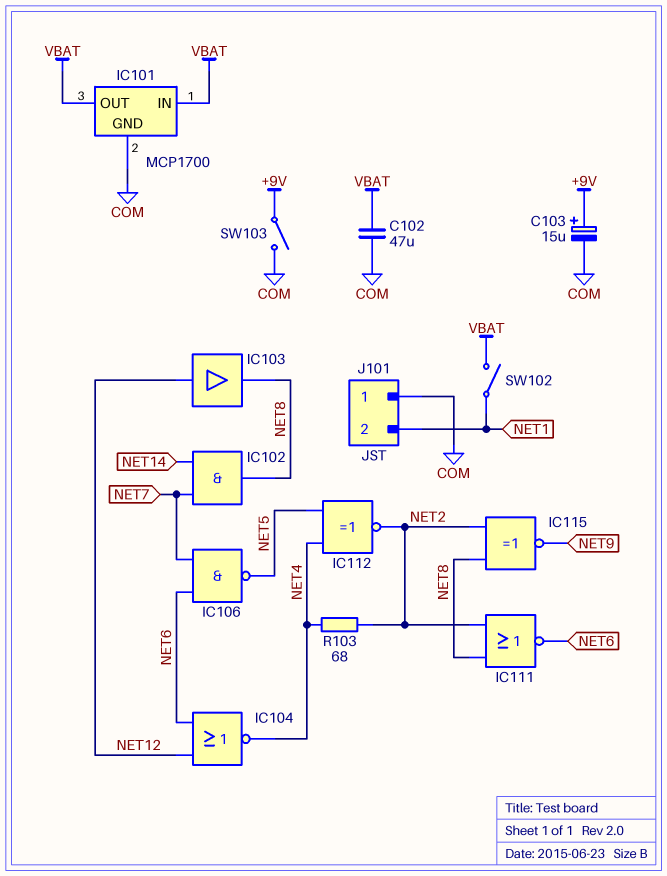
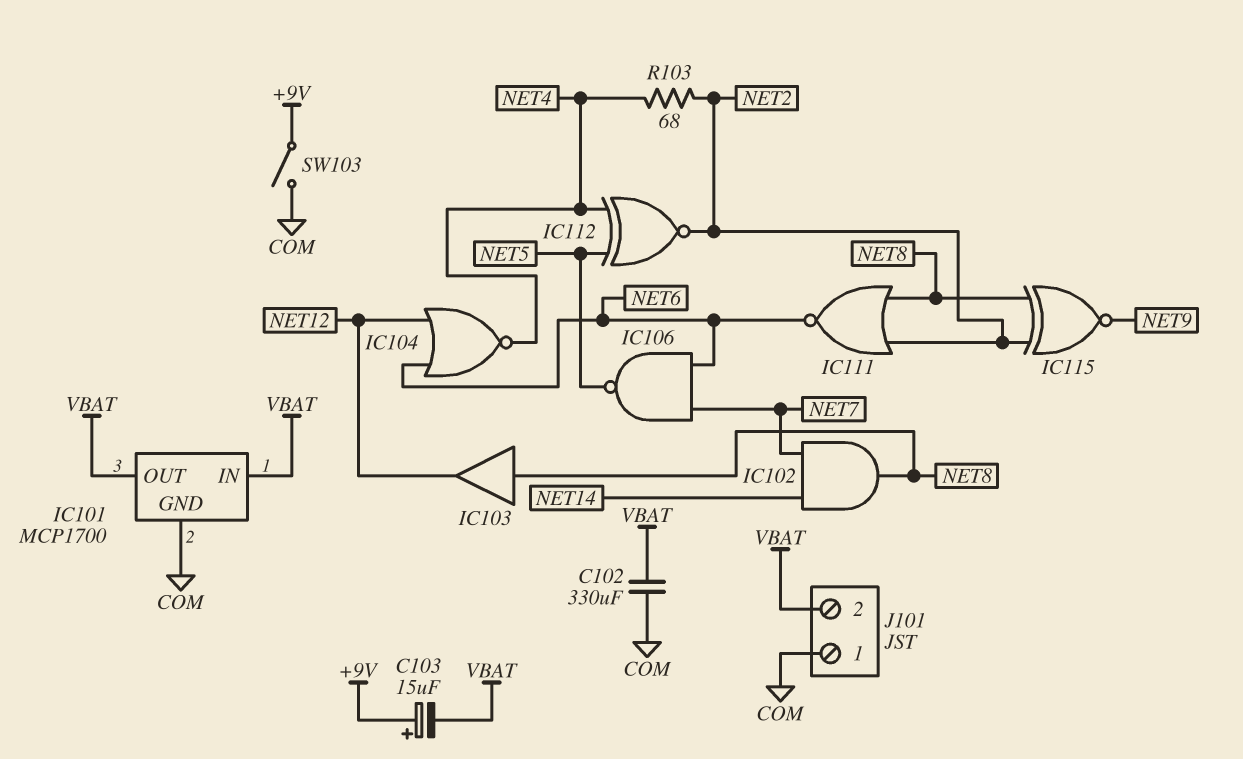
C102: 47uF (COM, VBAT) -> 330uF (COM, VBAT)
C103: 15uF (plus +9V, minus COM) -> 15uF (plus +9V, minus VBAT)
IC103: buffer (in NET12, out NET8) -> buffer (in NET8, out NET12)
J101 pin 2: NET1 -> VBAT
SW102: switch (NET1, VBAT) -> none

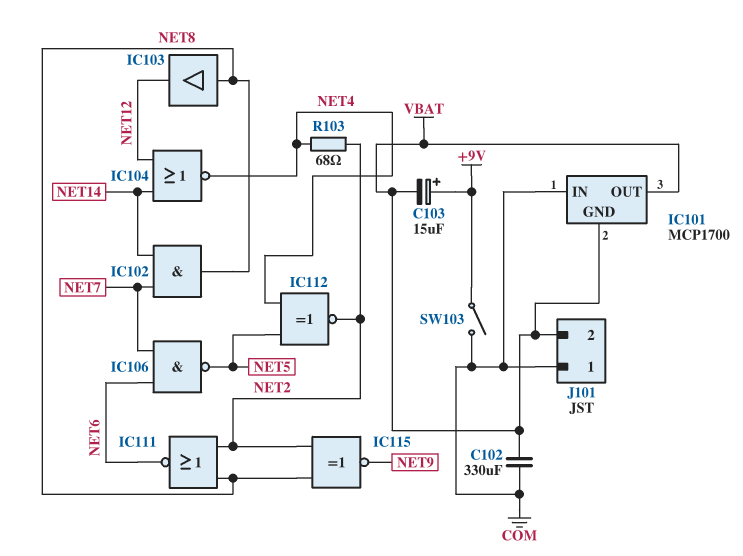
IC101 pin GND: COM -> VBAT
IC101 pin IN: VBAT -> COM
IC104: NOR (in NET6, in NET12, out NET4) -> NOR (in NET12, in NET14, out NET4)

